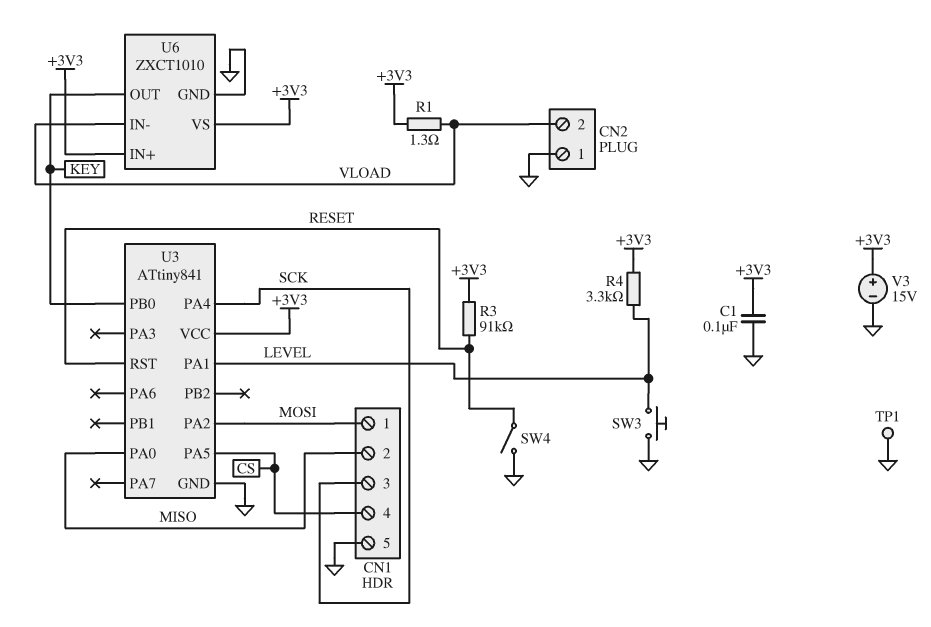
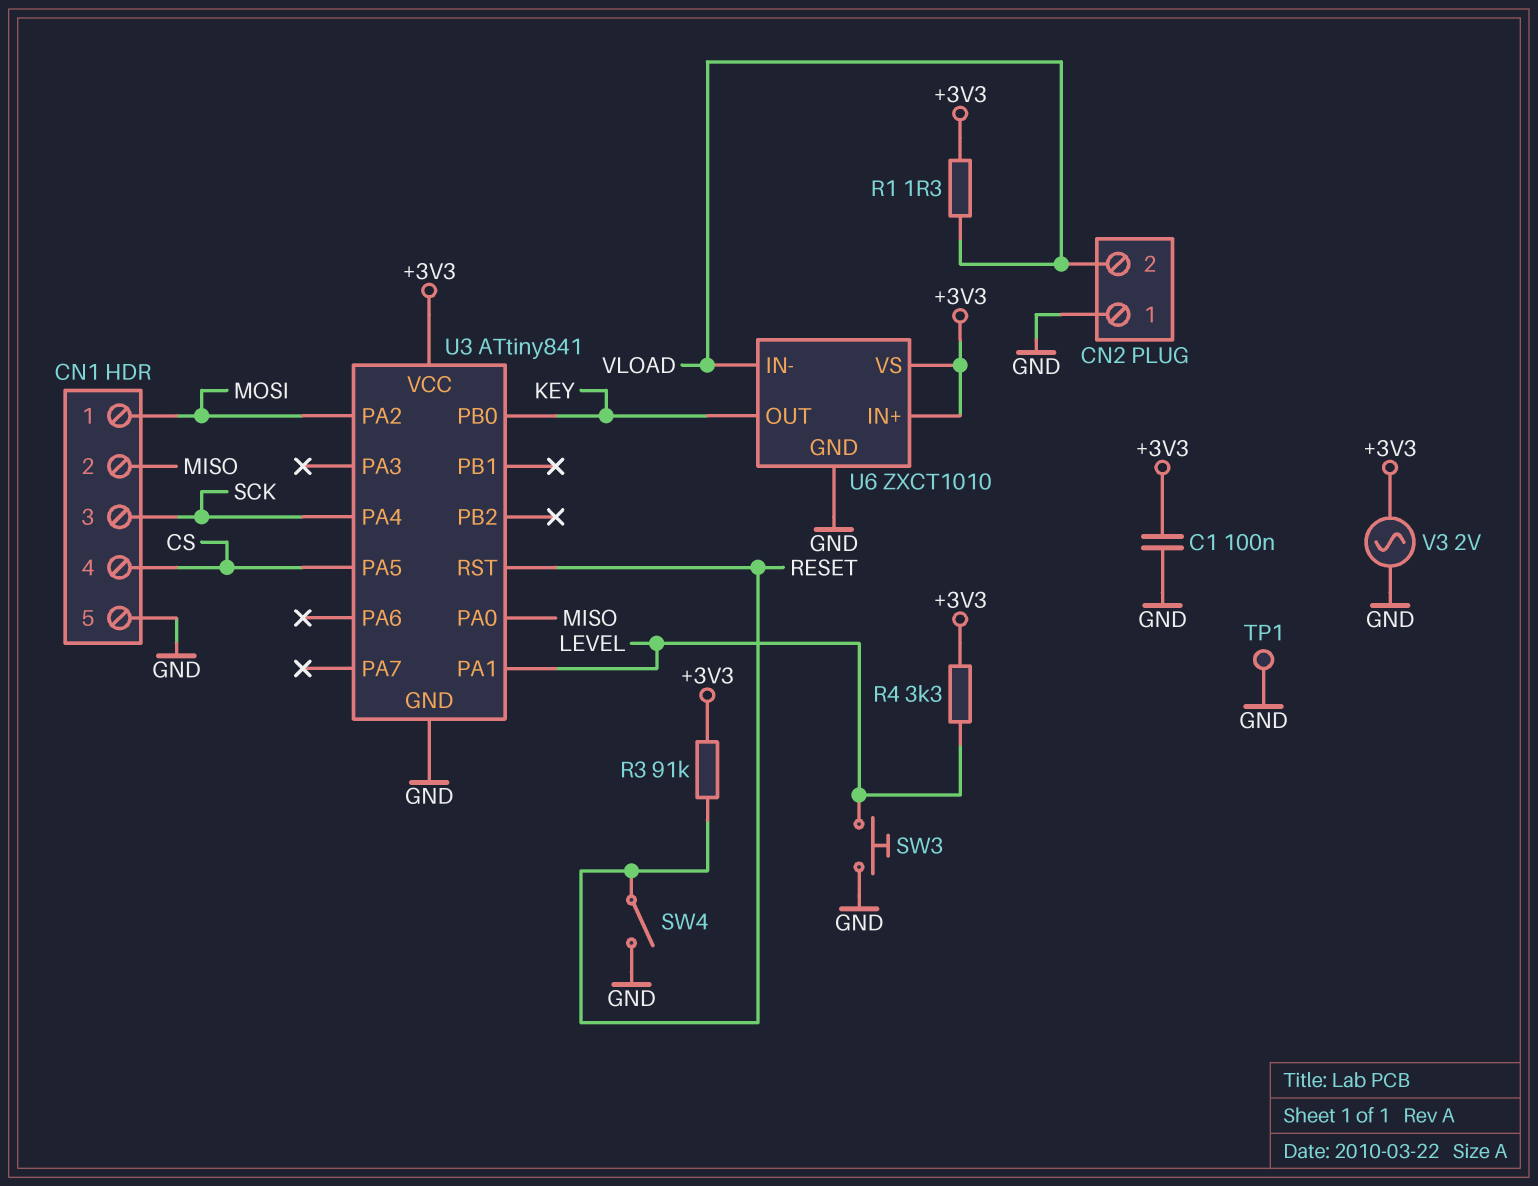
V3: 15V (plus +3V3, minus GND) -> AC 2V (+3V3, GND)

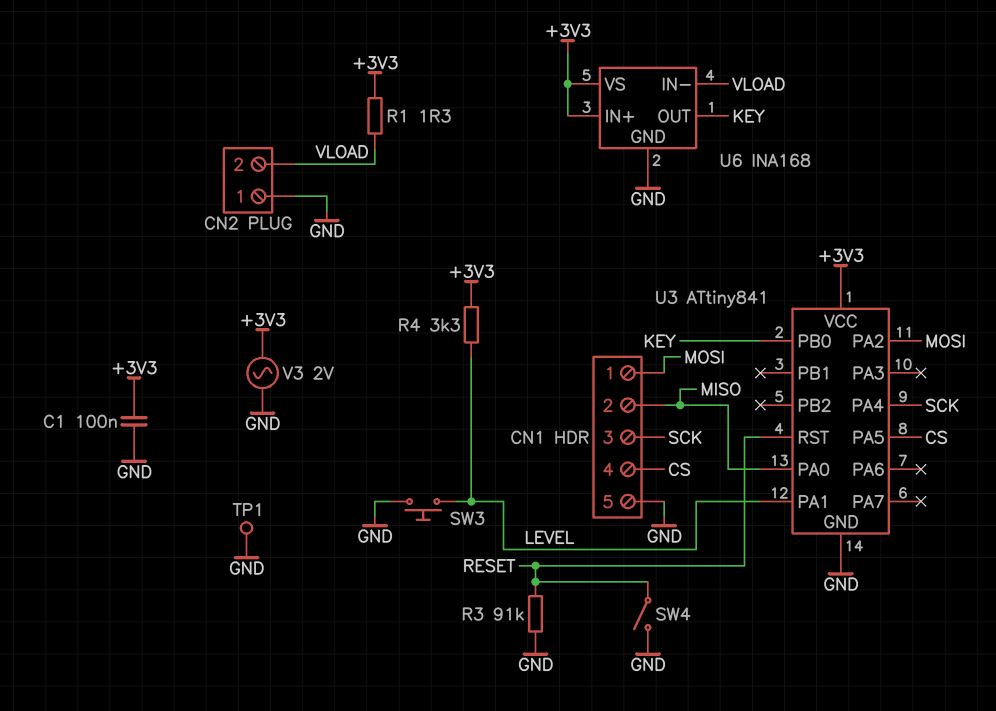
R3: 91k (+3V3, RESET) -> 91k (GND, RESET)
U6: ZXCT1010 -> INA168

